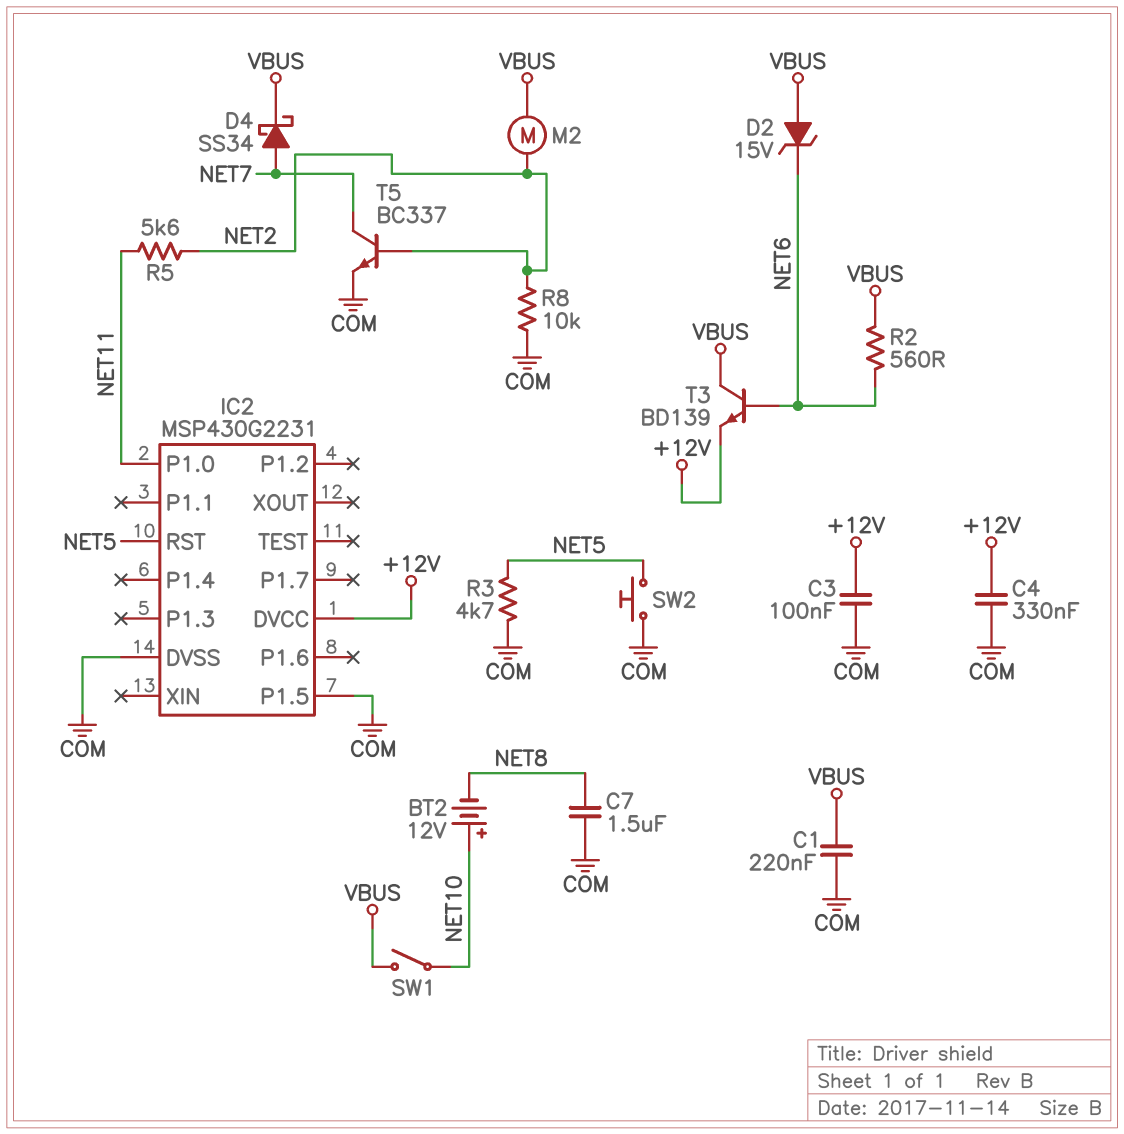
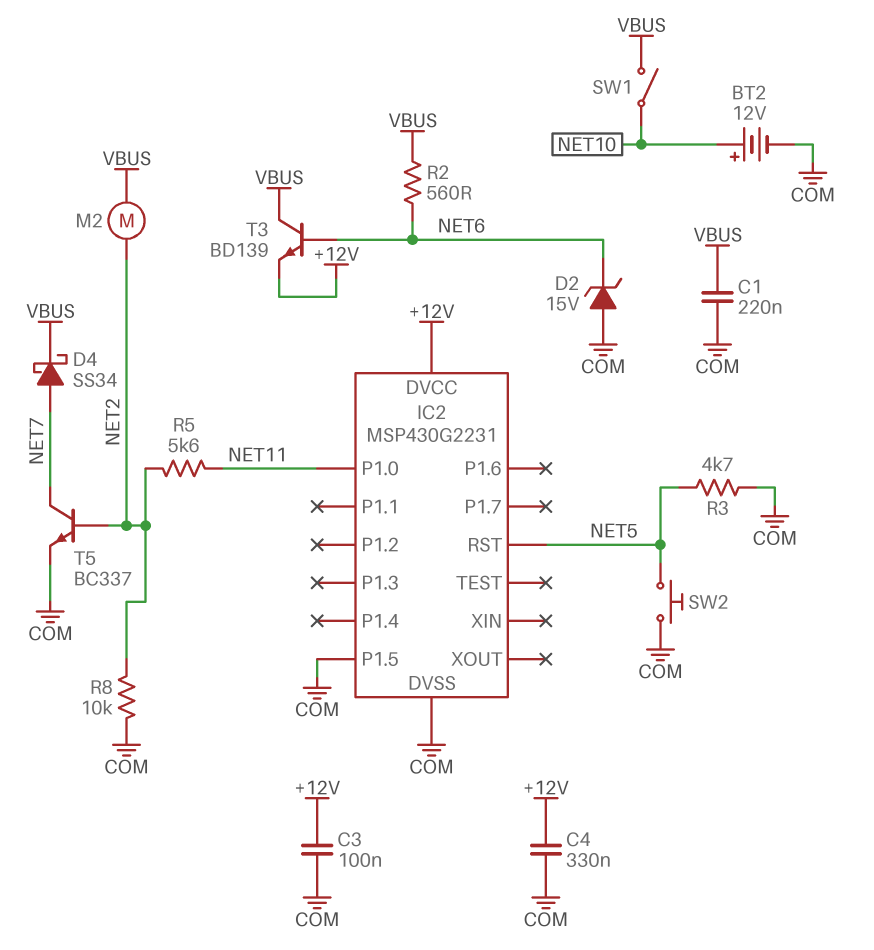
BT2: 12V (plus NET10, minus NET8) -> 12V (plus NET10, minus COM)
C7: 1.5uF (COM, NET8) -> none
D2: zener 15V (A VBUS, K NET6) -> zener 15V (A COM, K NET6)

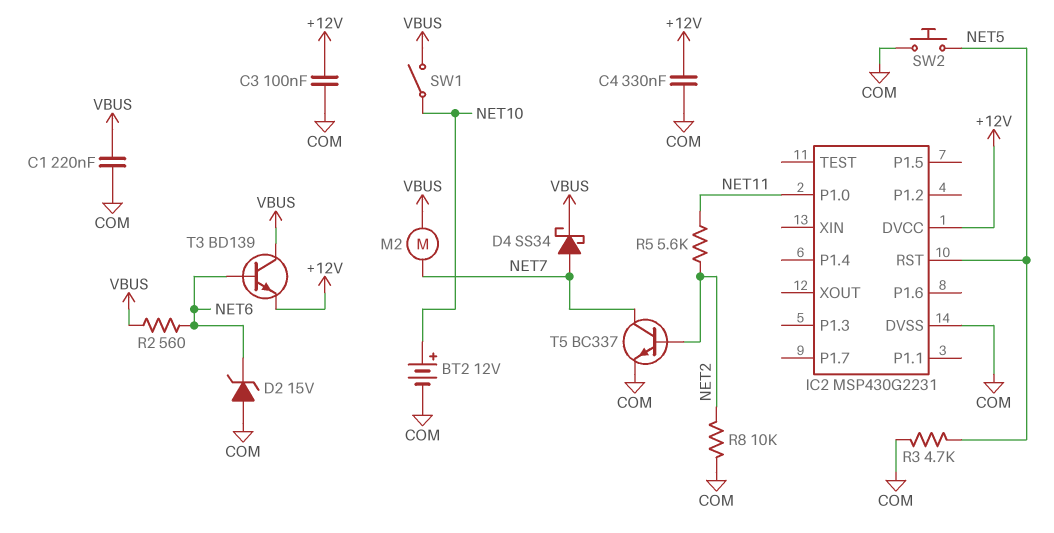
IC2 pin P1.5: COM -> none
M2: motor (NET2, VBUS) -> motor (NET7, VBUS)

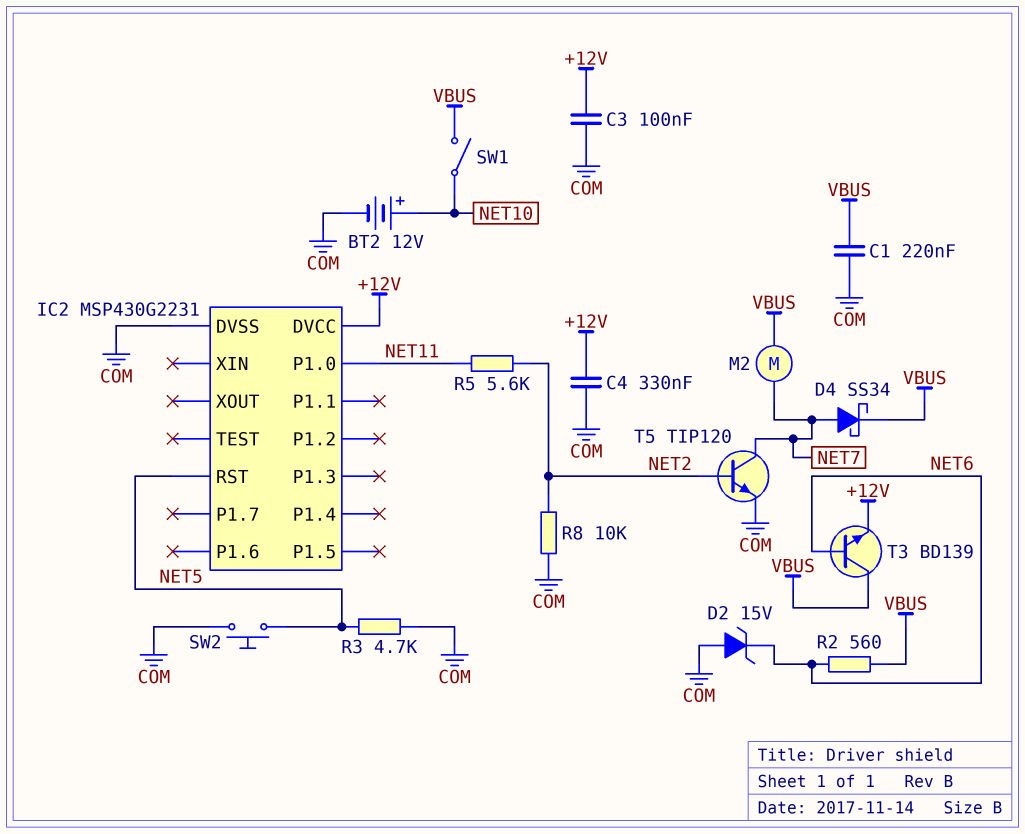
T5: NPN BC337 (B NET2, C NET7, E COM) -> NPN TIP120 (B NET2, C NET7, E COM)

